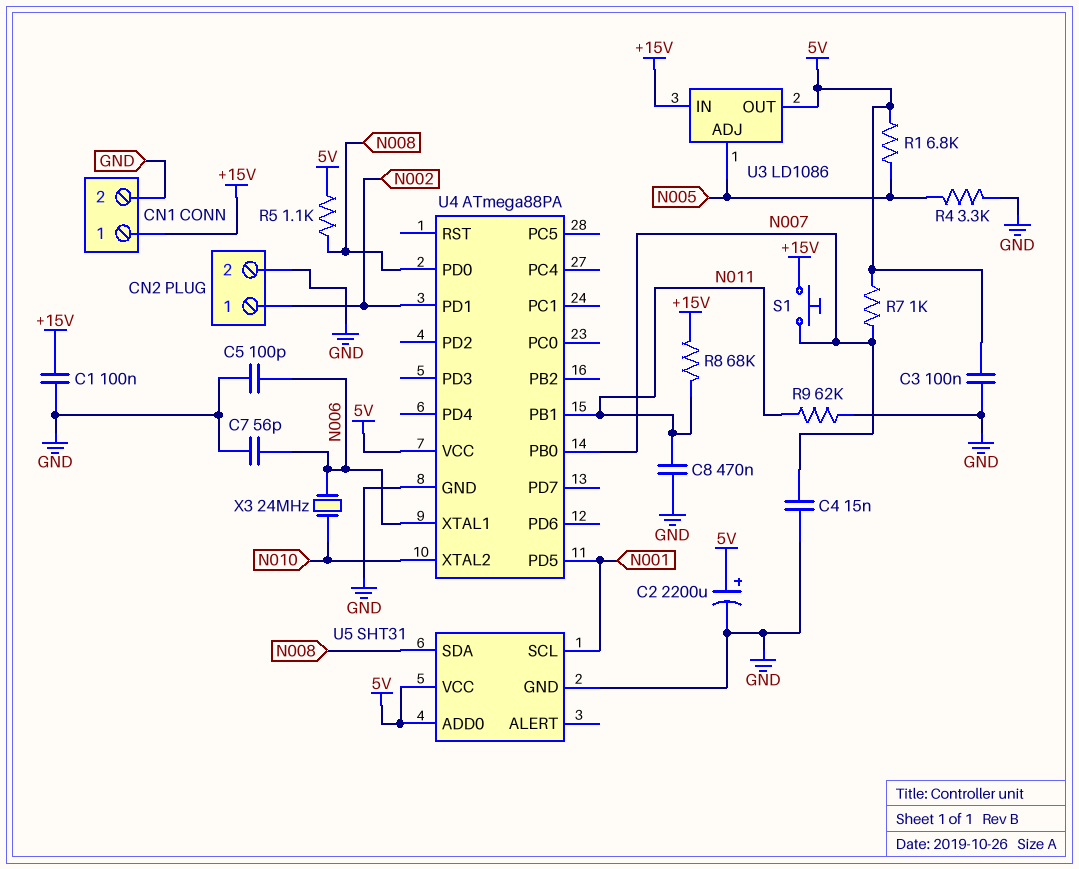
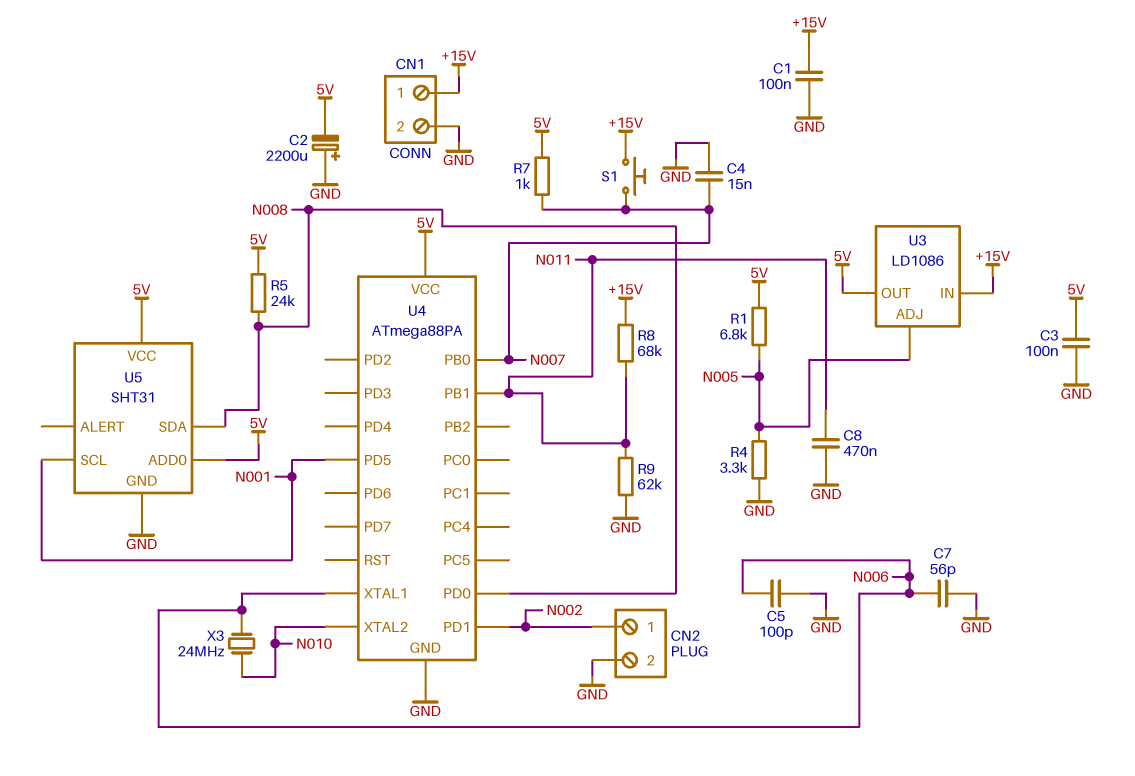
C2: 2200uF (plus 5V, minus GND) -> 2200uF (plus GND, minus 5V)
R5: 1.1k (5V, N008) -> 24k (5V, N008)

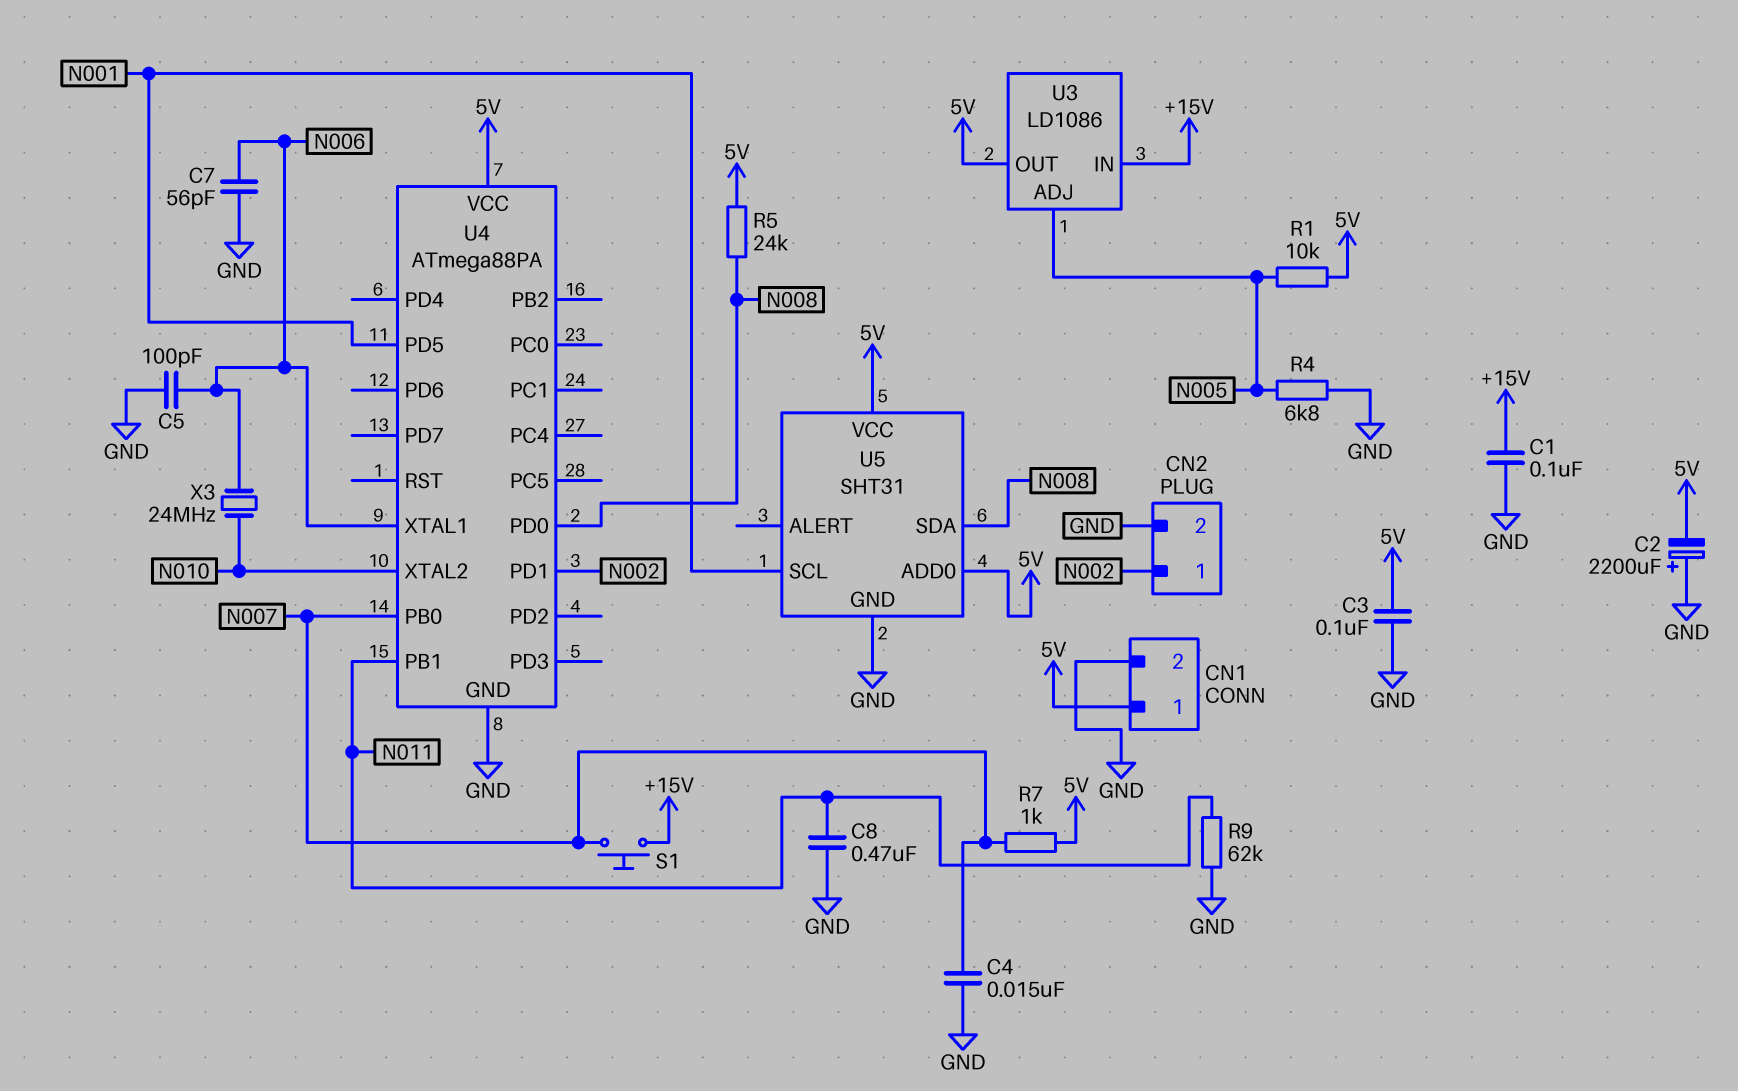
CN1 pin 1: +15V -> 5V
R1: 6.8k (5V, N005) -> 10k (5V, N005)
R4: 3.3k (GND, N005) -> 6.8k (GND, N005)
R8: 68k (+15V, N011) -> none

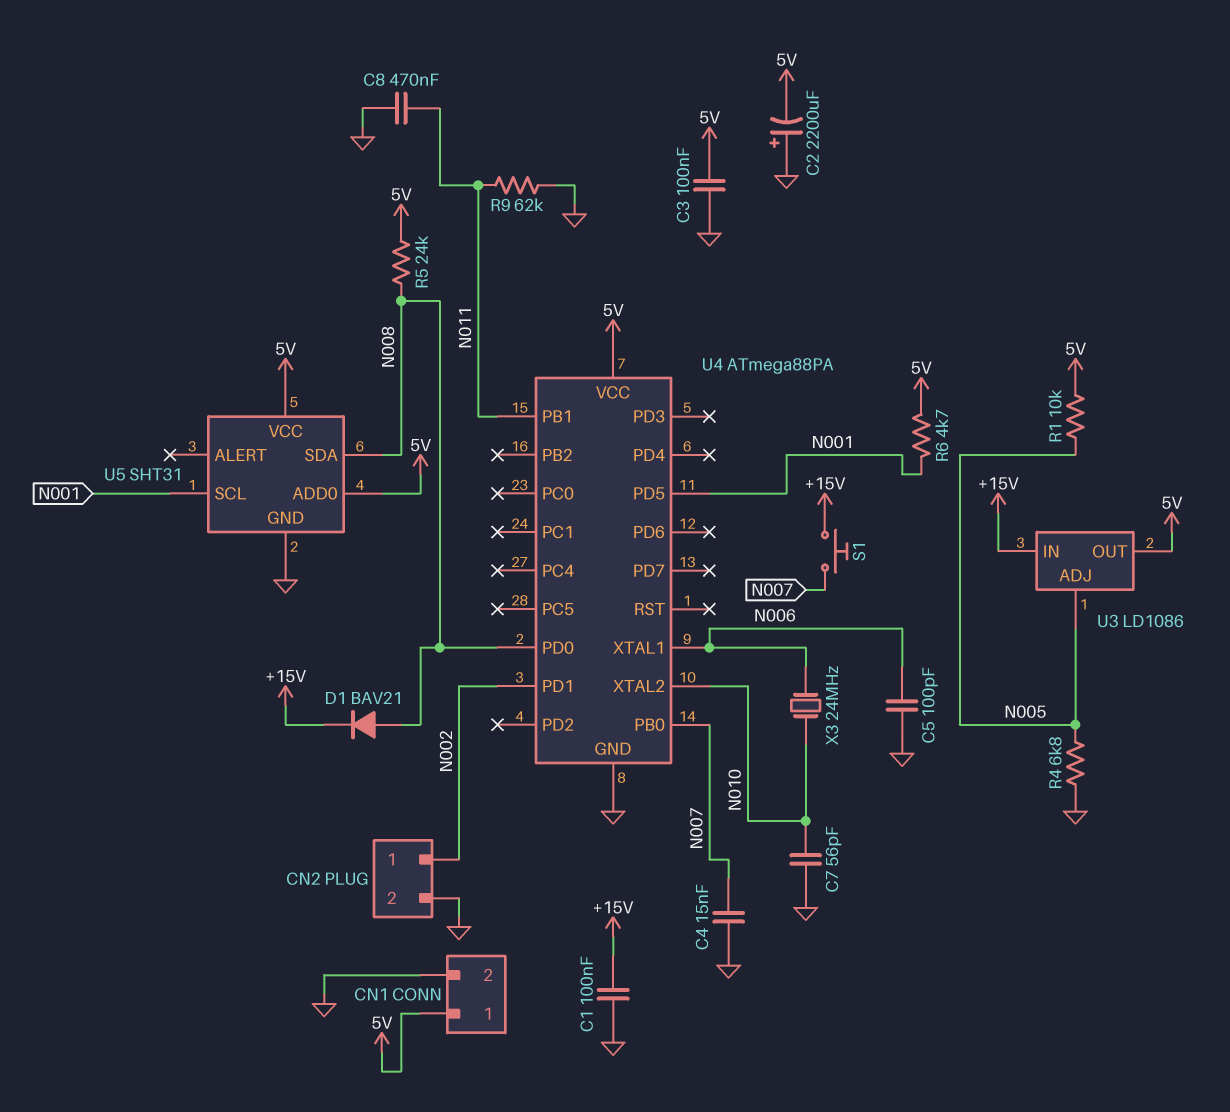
C7: 56pF (GND, N006) -> 56pF (GND, N010)
D1: none -> diode BAV21 (A N008, K +15V)
R6: none -> 4.7k (5V, N001)
R7: 1k (5V, N007) -> none

